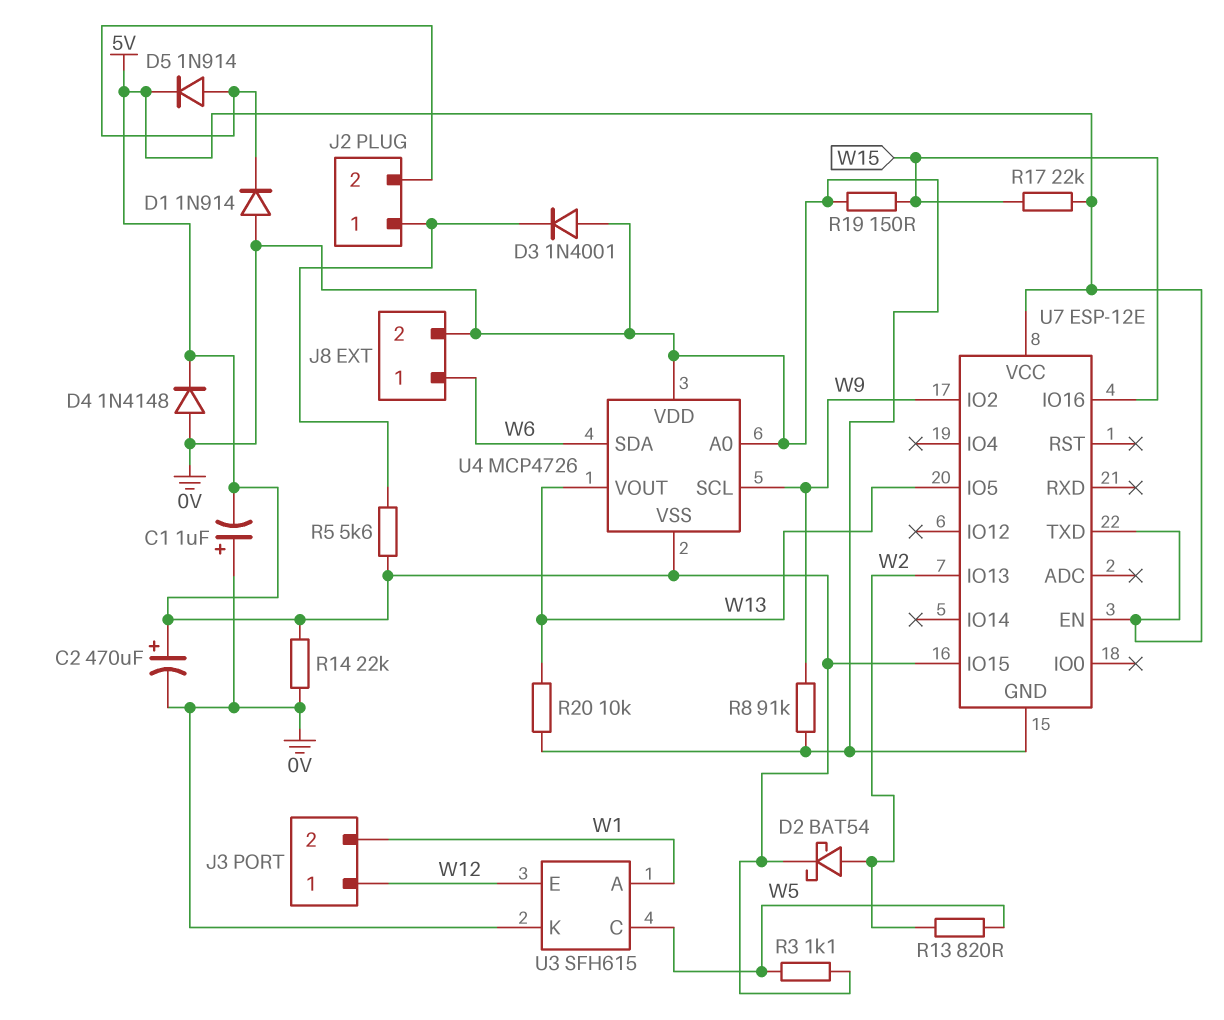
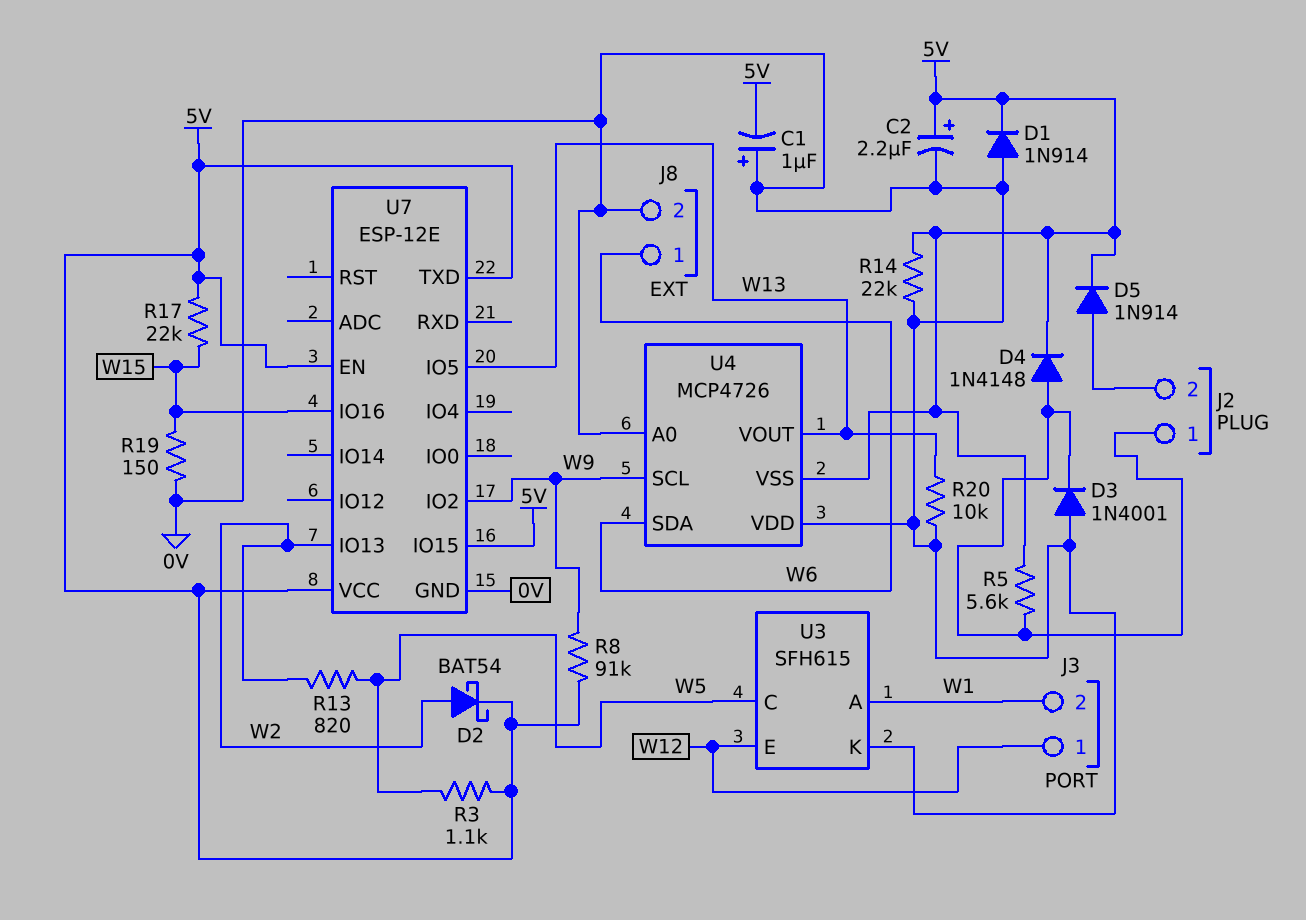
C2: 470uF (plus 5V, minus 0V) -> 2.2uF (plus 5V, minus 0V)
D1: diode 1N914 (A 0V, K J2/2) -> diode 1N914 (A 0V, K 5V)
D4: diode 1N4148 (A 0V, K 5V) -> diode 1N4148 (A J2/1, K 5V)
R8: 91k (0V, W9) -> 91k (5V, W9)

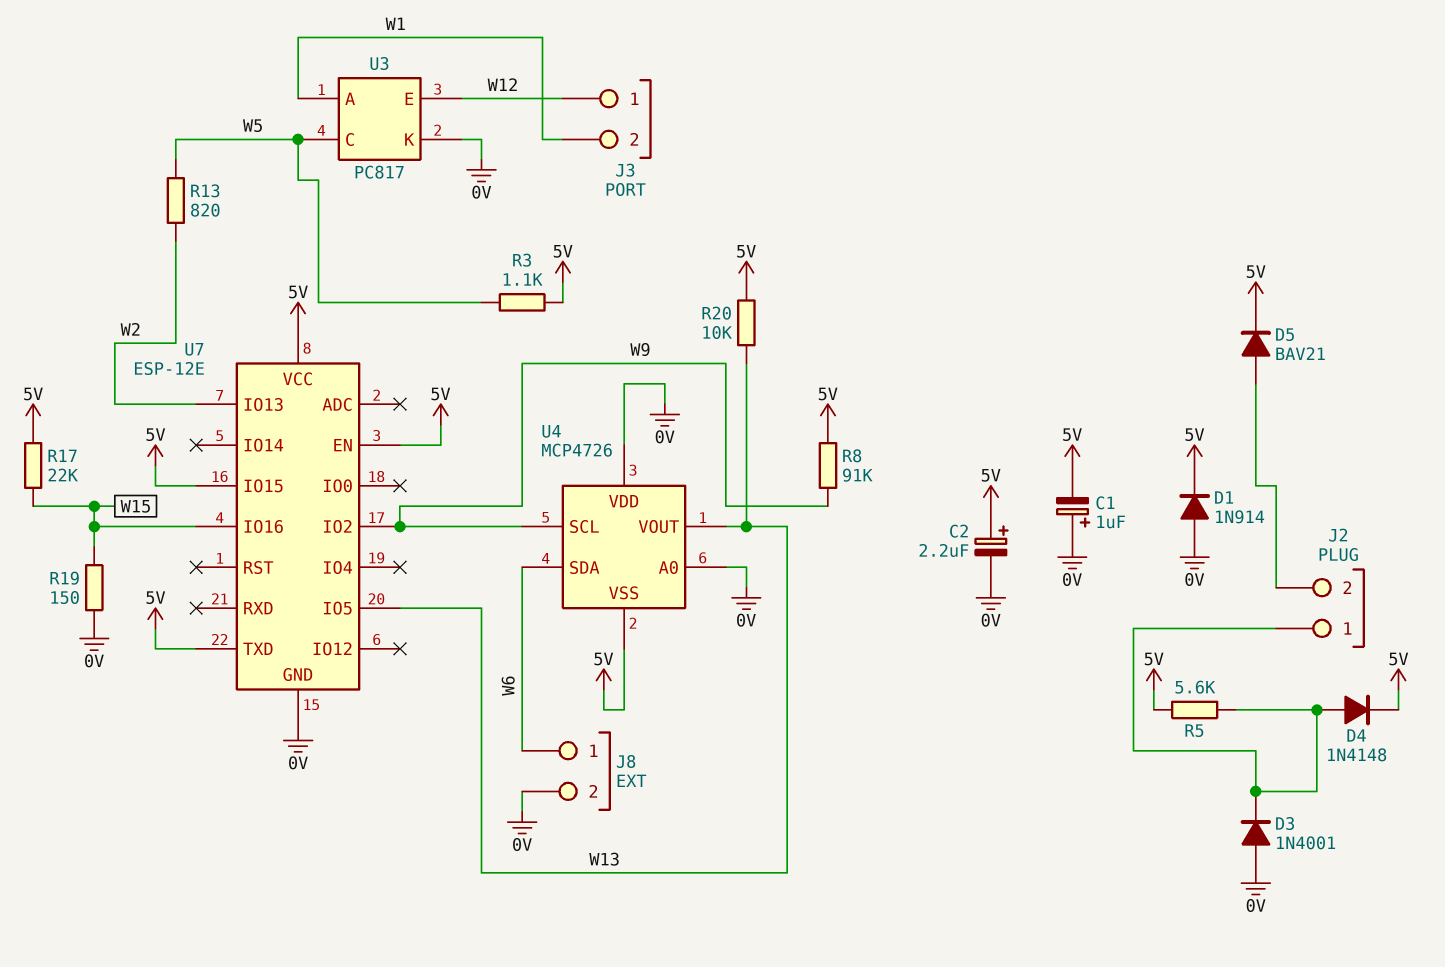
D2: schottky BAT54 (A W2, K 5V) -> none
D5: diode 1N914 (A J2/2, K 5V) -> diode BAV21 (A J2/2, K 5V)
R14: 22k (0V, 5V) -> none
R20: 10k (0V, W13) -> 10k (5V, W13)
U3: SFH615 -> PC817

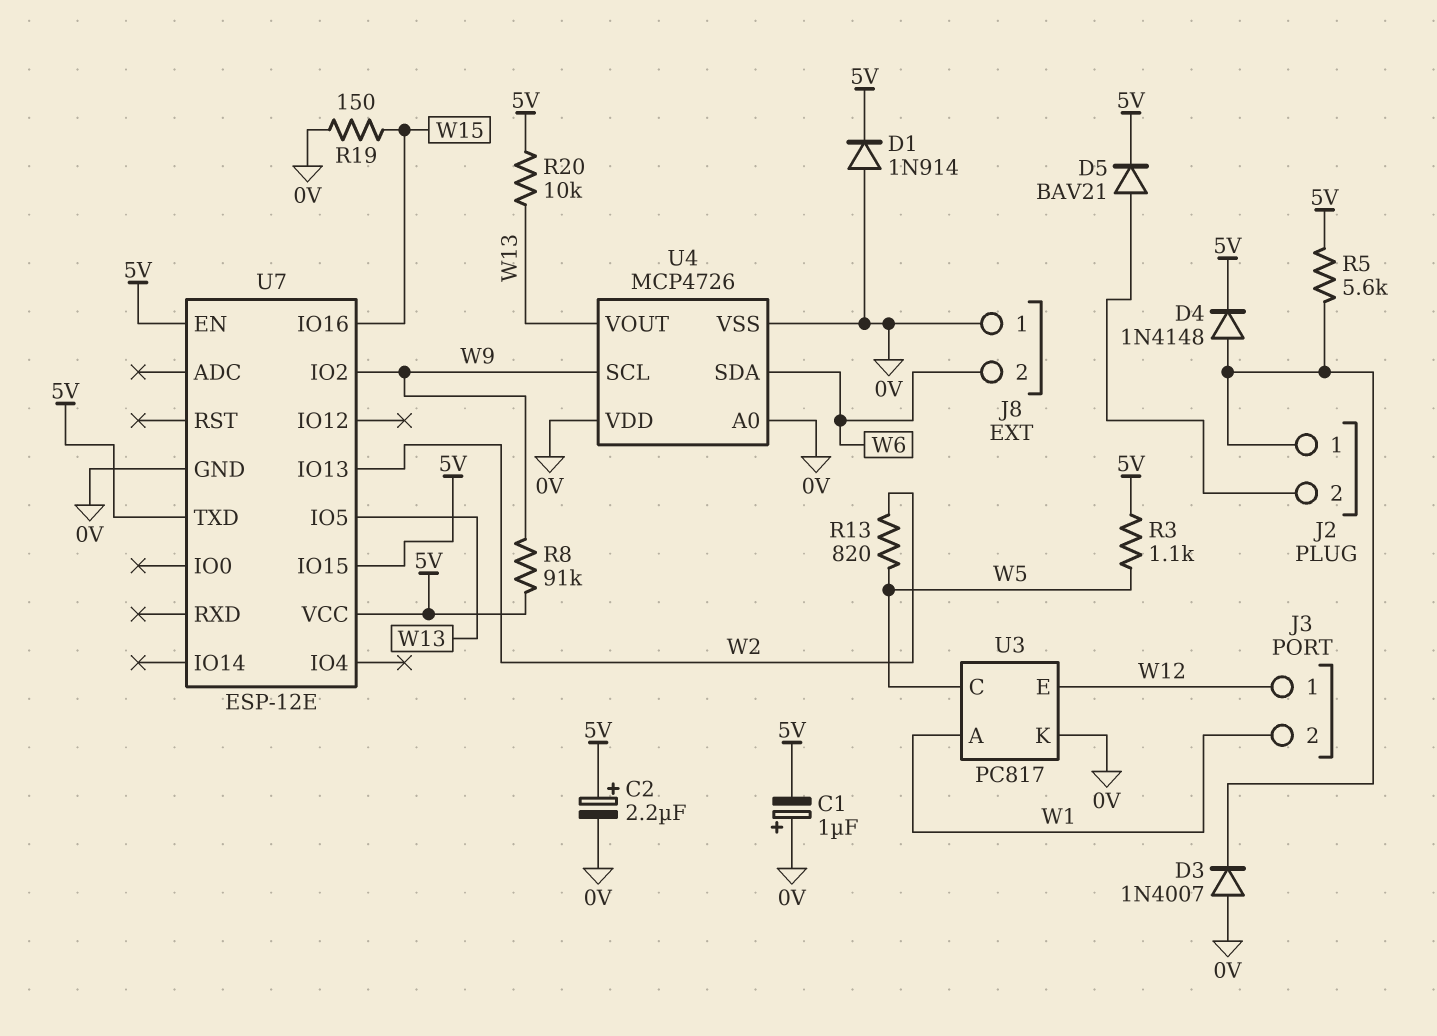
D3: diode 1N4001 (A 0V, K J2/1) -> diode 1N4007 (A 0V, K J2/1)
J8 pin 1: W6 -> 0V
J8 pin 2: 0V -> W6
R17: 22k (5V, W15) -> none
U4 pin VSS: 5V -> 0V

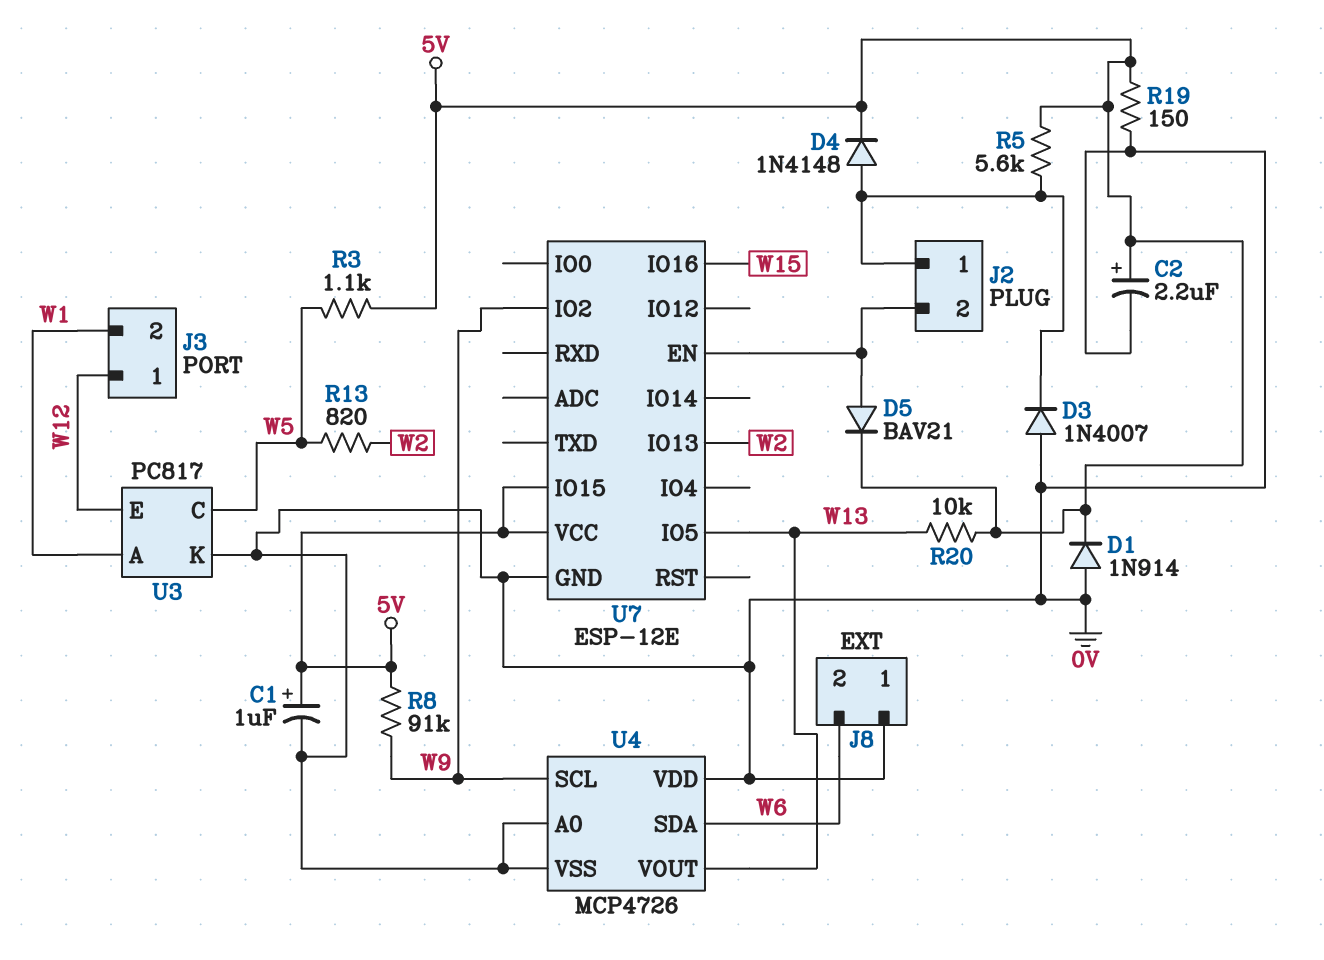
C1: 1uF (plus 0V, minus 5V) -> 1uF (plus 5V, minus 0V)
R19: 150 (0V, W15) -> 150 (0V, 5V)
U7 pin EN: 5V -> J2/2
U7 pin TXD: 5V -> none

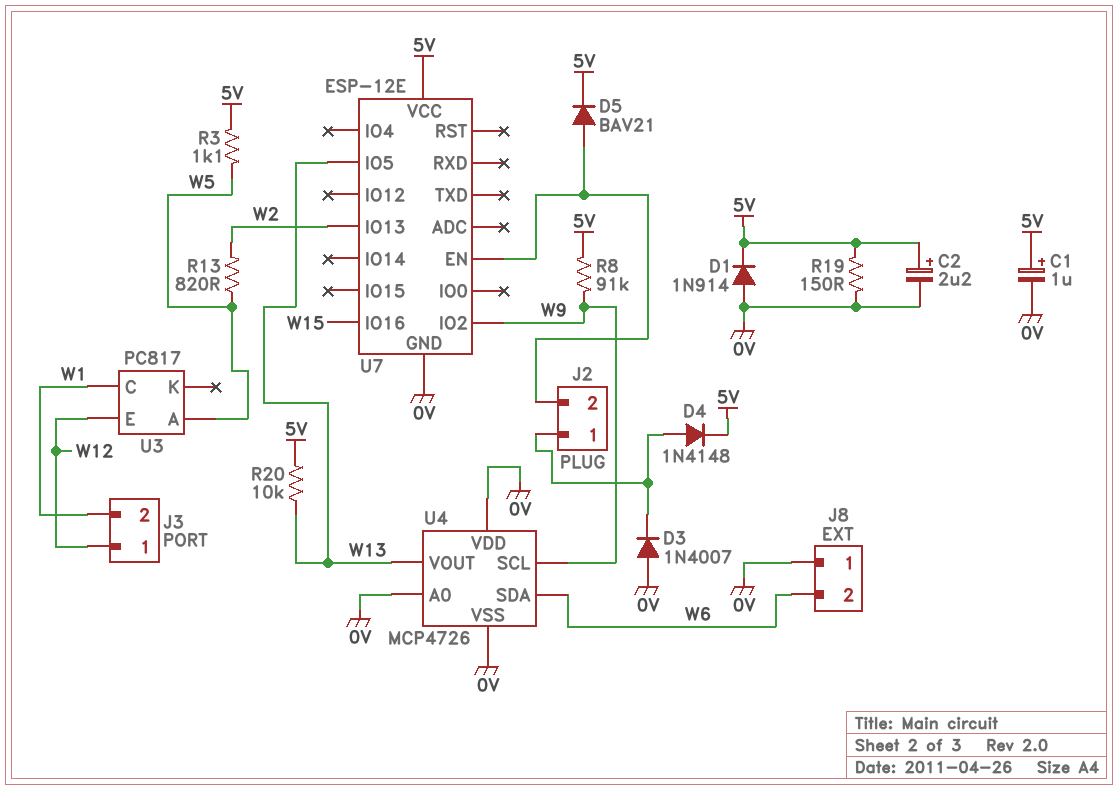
R5: 5.6k (5V, J2/1) -> none
U3 pin A: W1 -> W5
U3 pin C: W5 -> W1
U3 pin K: 0V -> none
U7 pin IO15: 5V -> none

